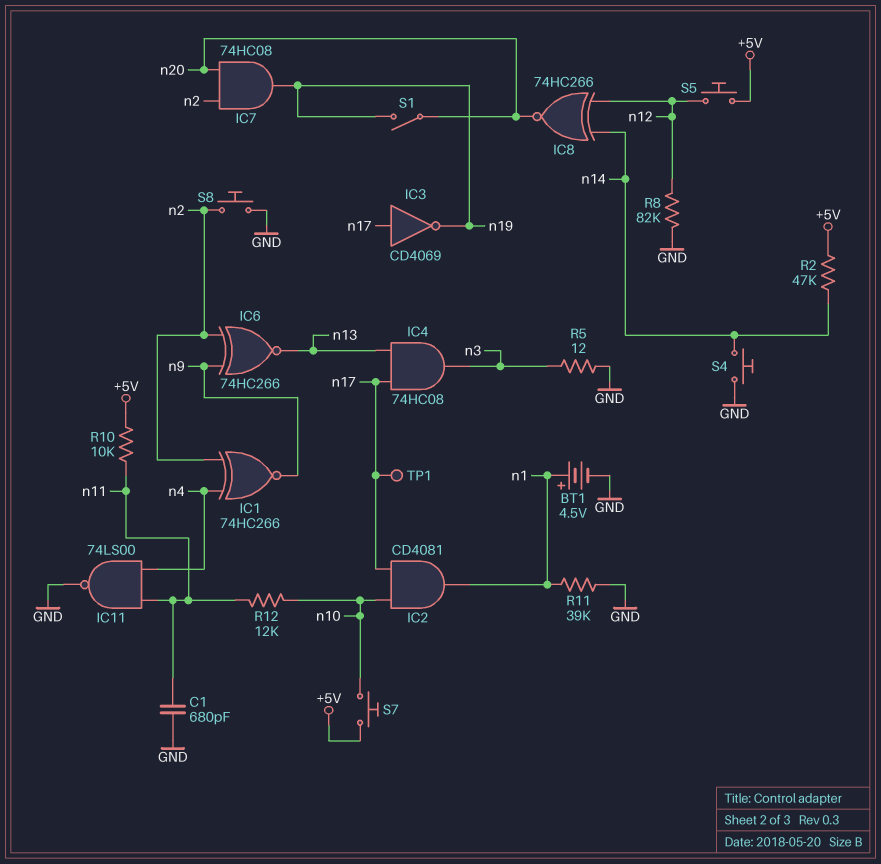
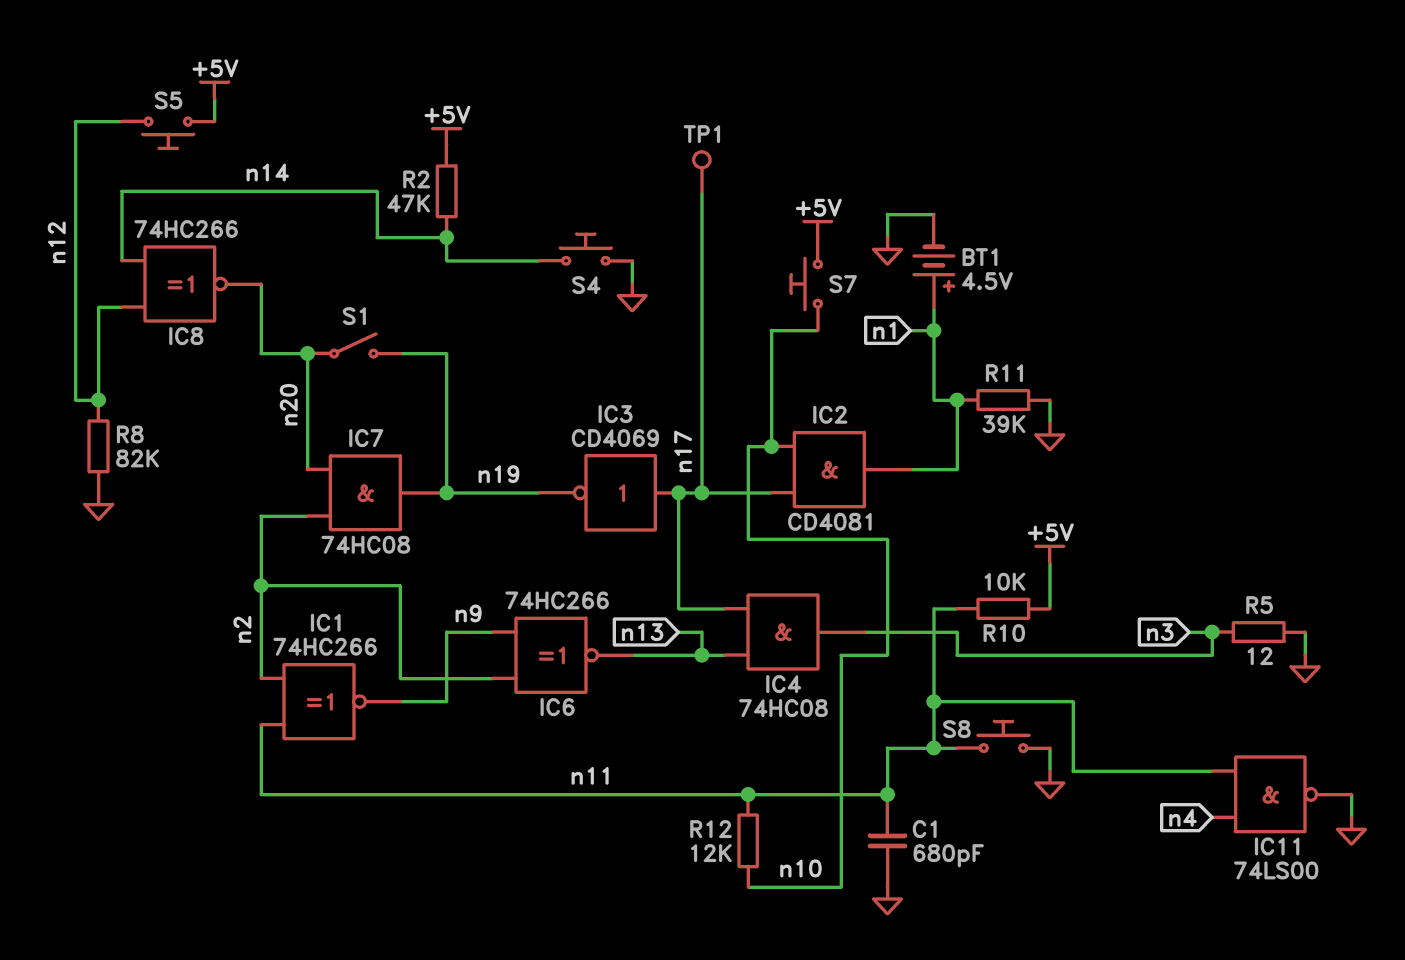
IC1: XNOR 74HC266 (in n2, in n4, out n9) -> XNOR 74HC266 (in n2, in n11, out n9)
S8: button (GND, n2) -> button (GND, n11)

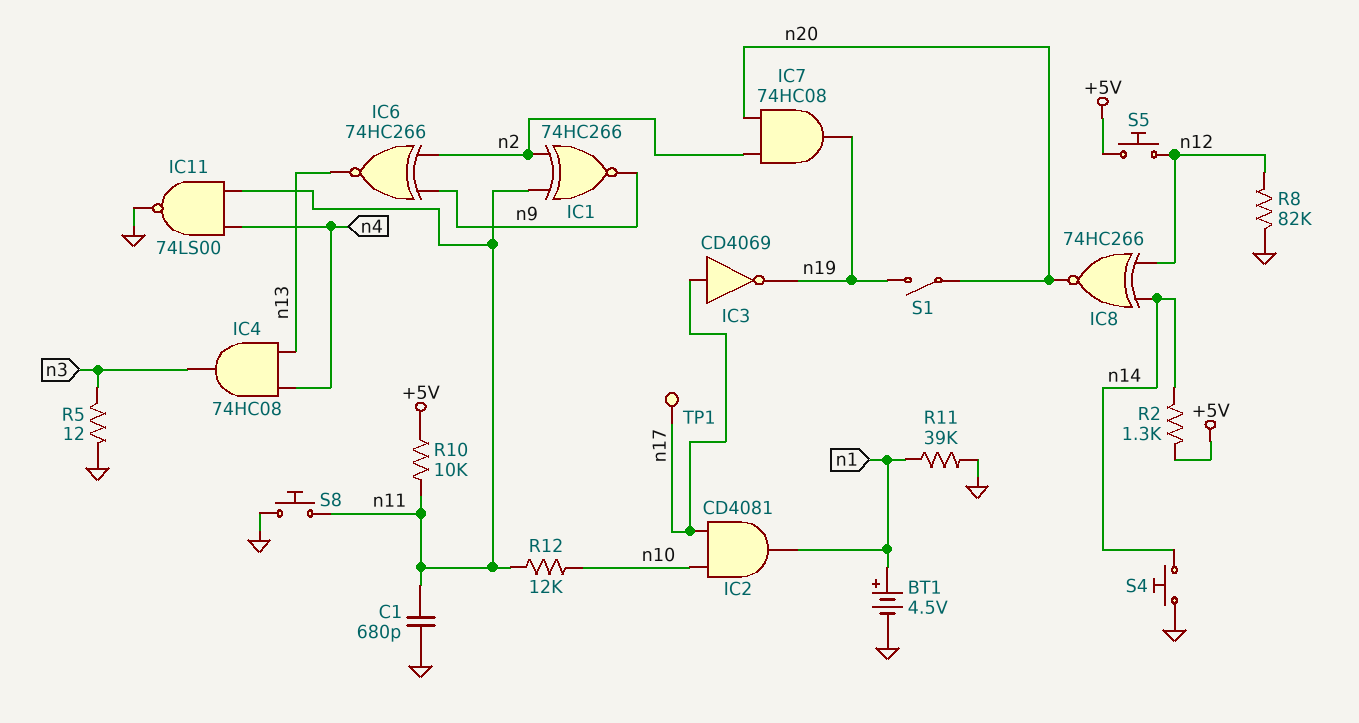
IC4: AND 74HC08 (in n13, in n17, out n3) -> AND 74HC08 (in n4, in n13, out n3)
R2: 47k (+5V, n14) -> 1.3k (+5V, n14)
S7: button (+5V, n10) -> none

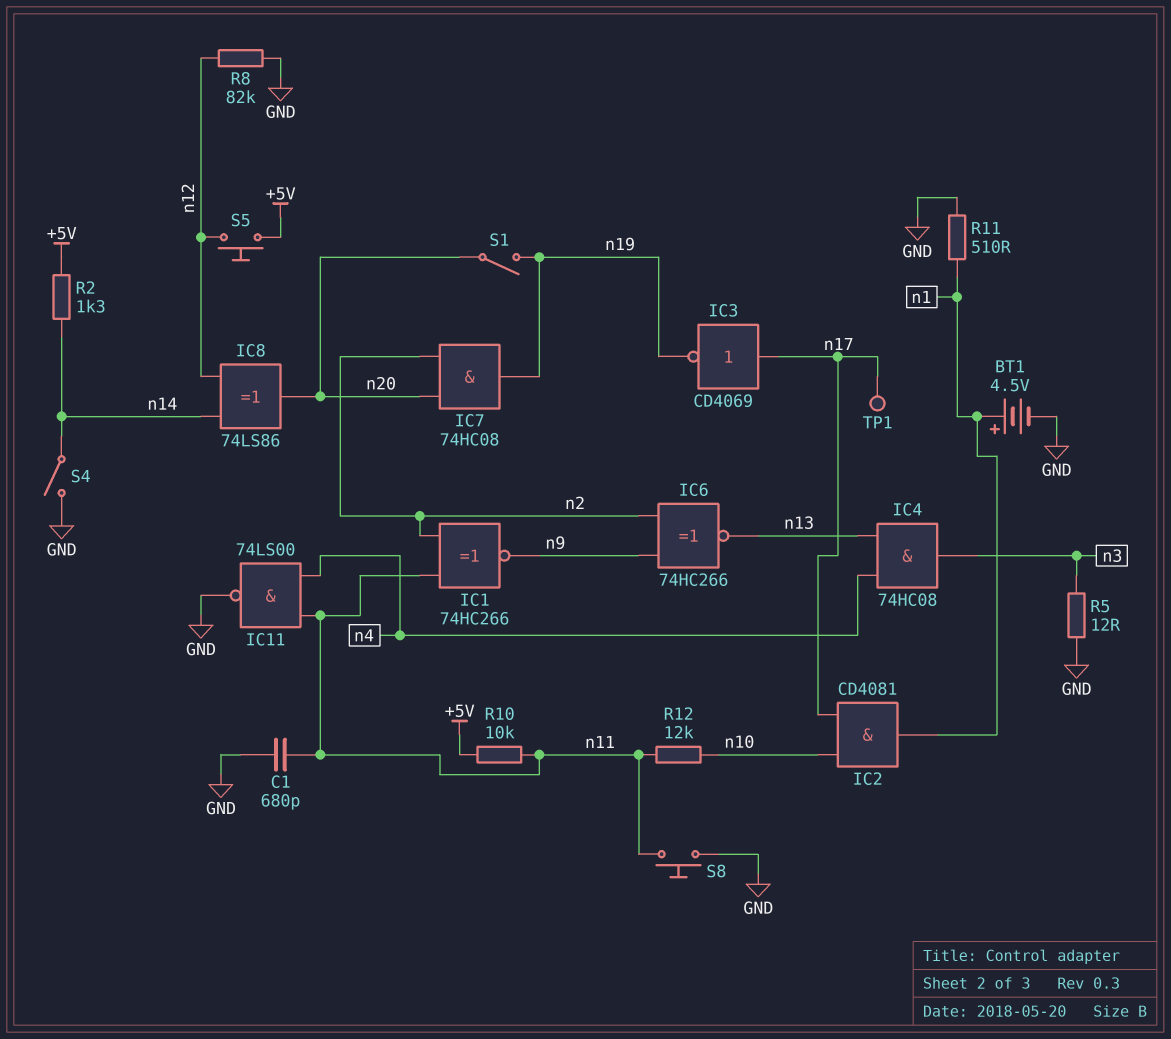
IC8: XNOR 74HC266 (in n12, in n14, out n20) -> XOR 74LS86 (in n12, in n14, out n20)
R11: 39k (GND, n1) -> 510 (GND, n1)
S4: button (GND, n14) -> switch (GND, n14)

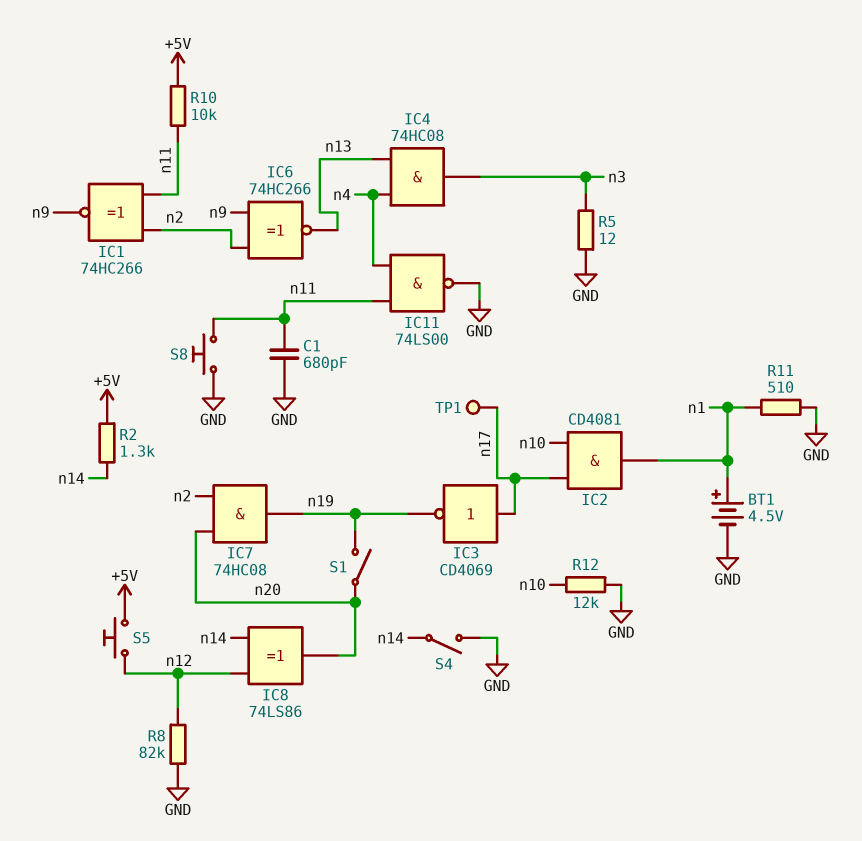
R12: 12k (n10, n11) -> 12k (GND, n10)

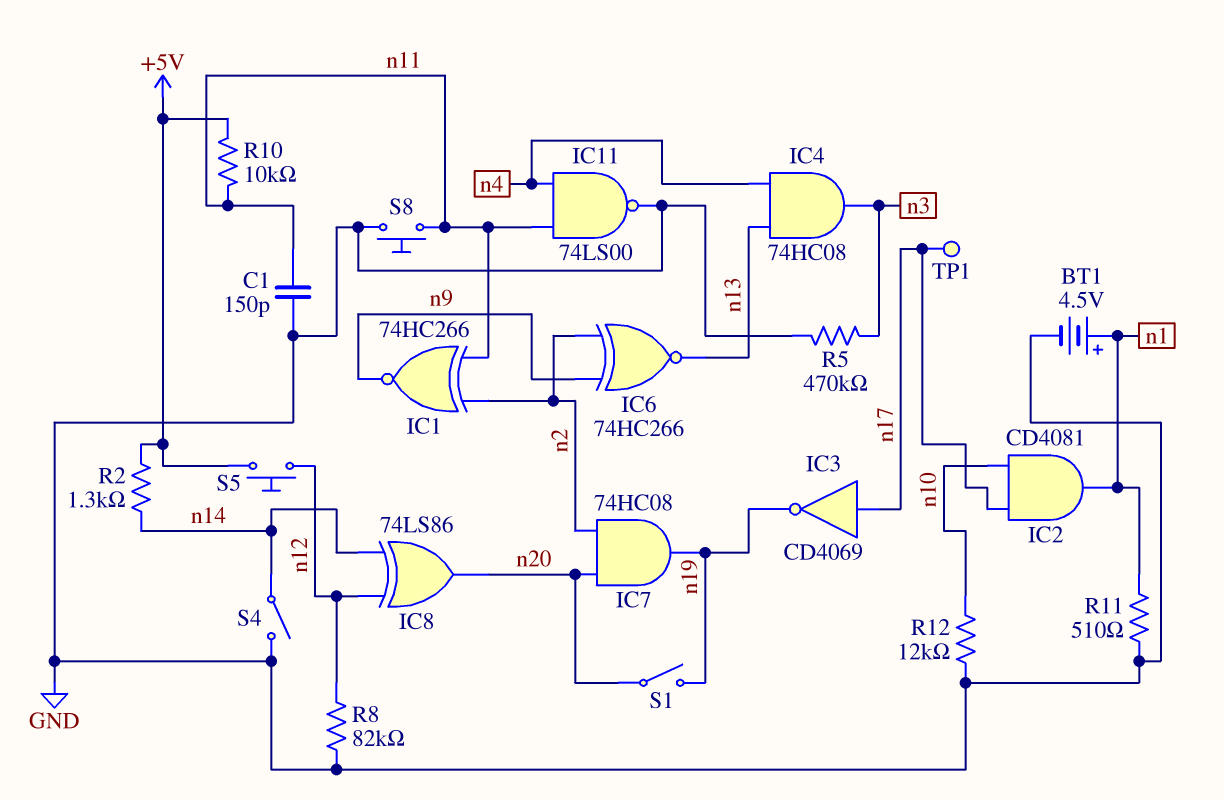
C1: 680pF (GND, n11) -> 150pF (GND, n11)
R5: 12 (GND, n3) -> 470k (GND, n3)

